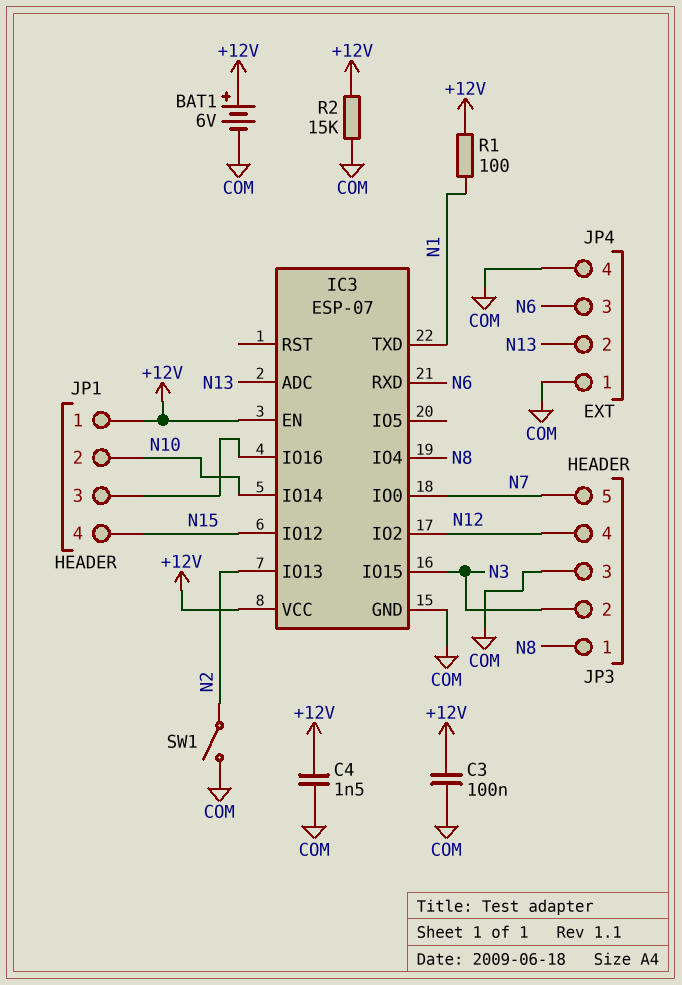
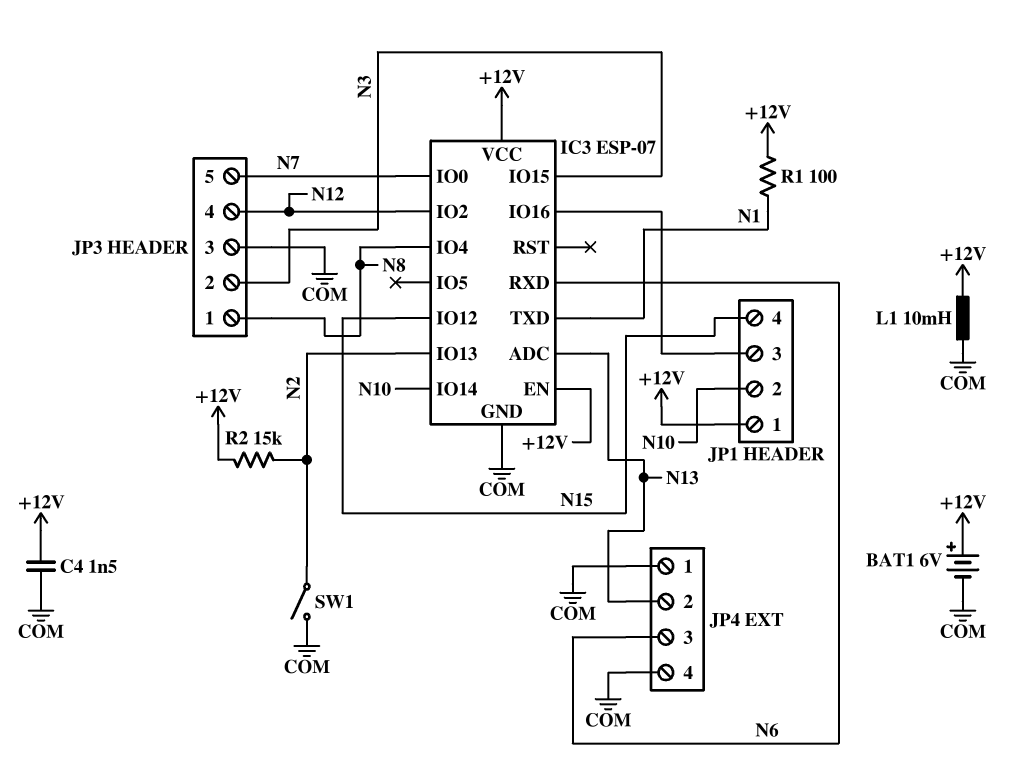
C3: 100nF (+12V, COM) -> none
L1: none -> 10mH (+12V, COM)
R2: 15k (+12V, COM) -> 15k (+12V, N2)

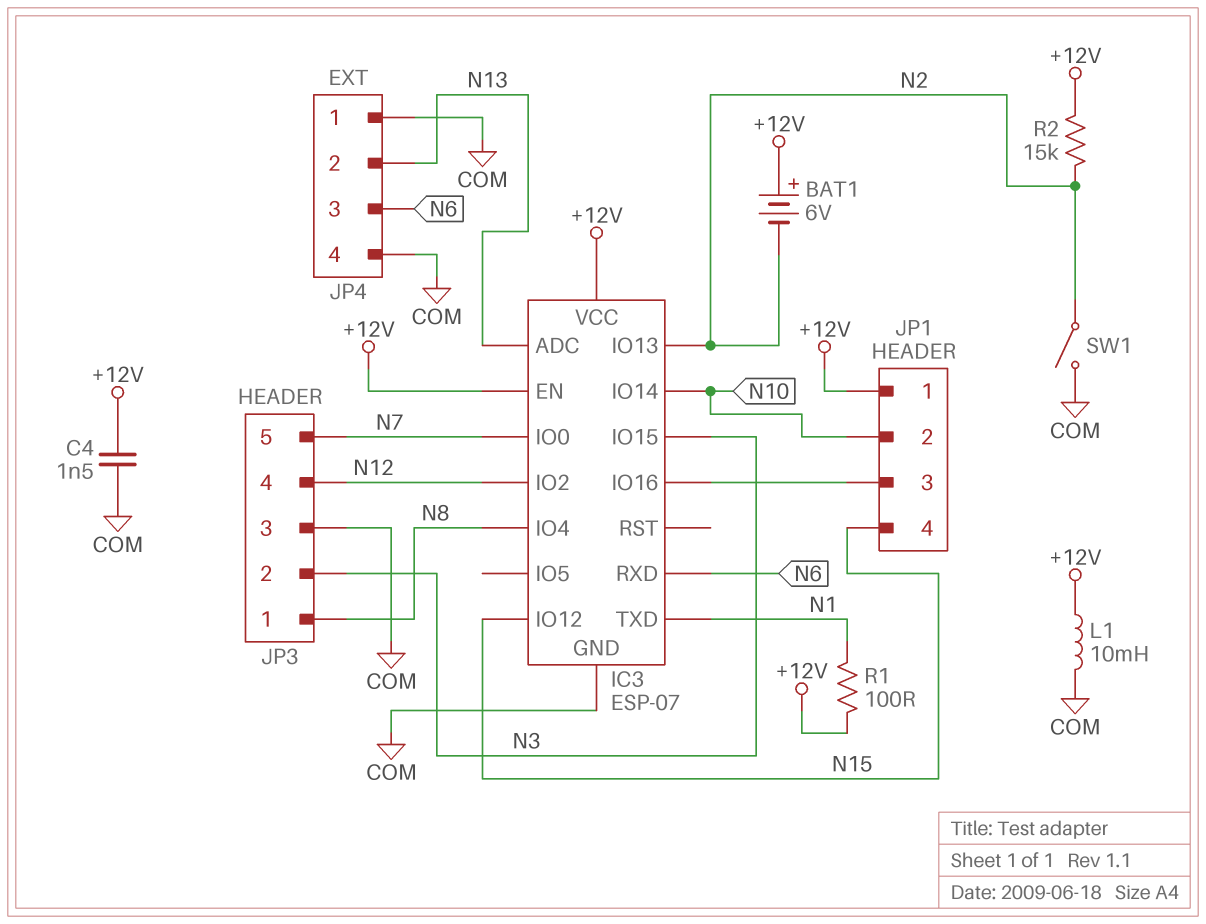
BAT1: 6V (plus +12V, minus COM) -> 6V (plus +12V, minus N2)

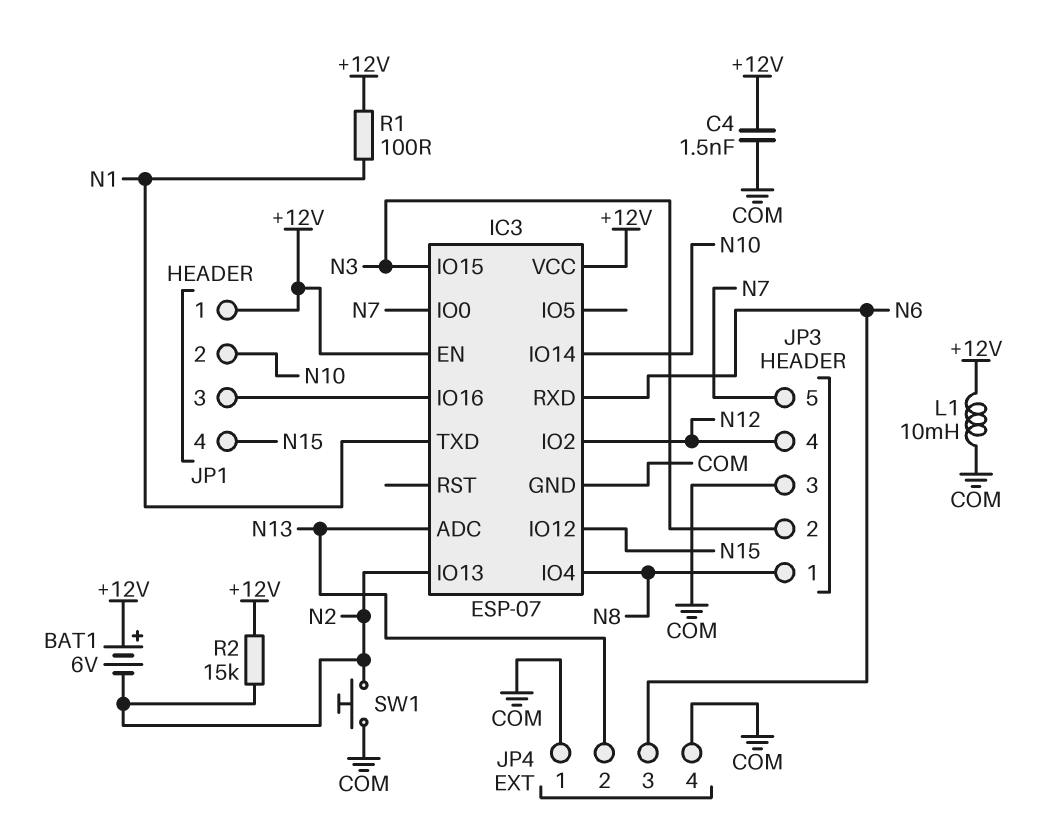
SW1: switch (COM, N2) -> button (COM, N2)

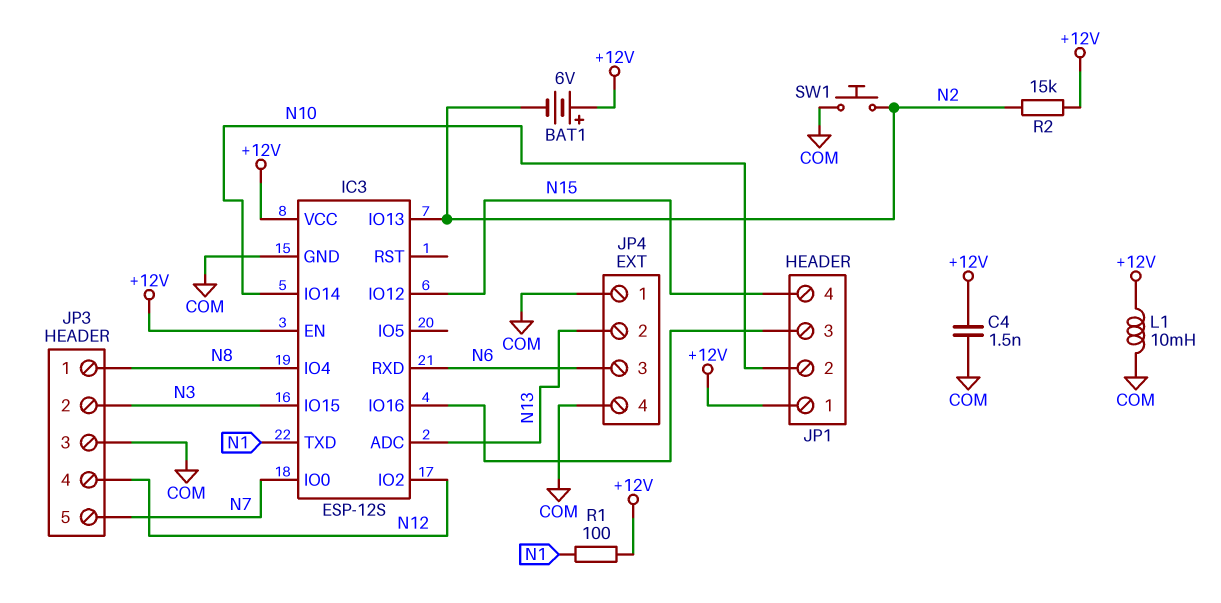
IC3: ESP-07 -> ESP-12S

